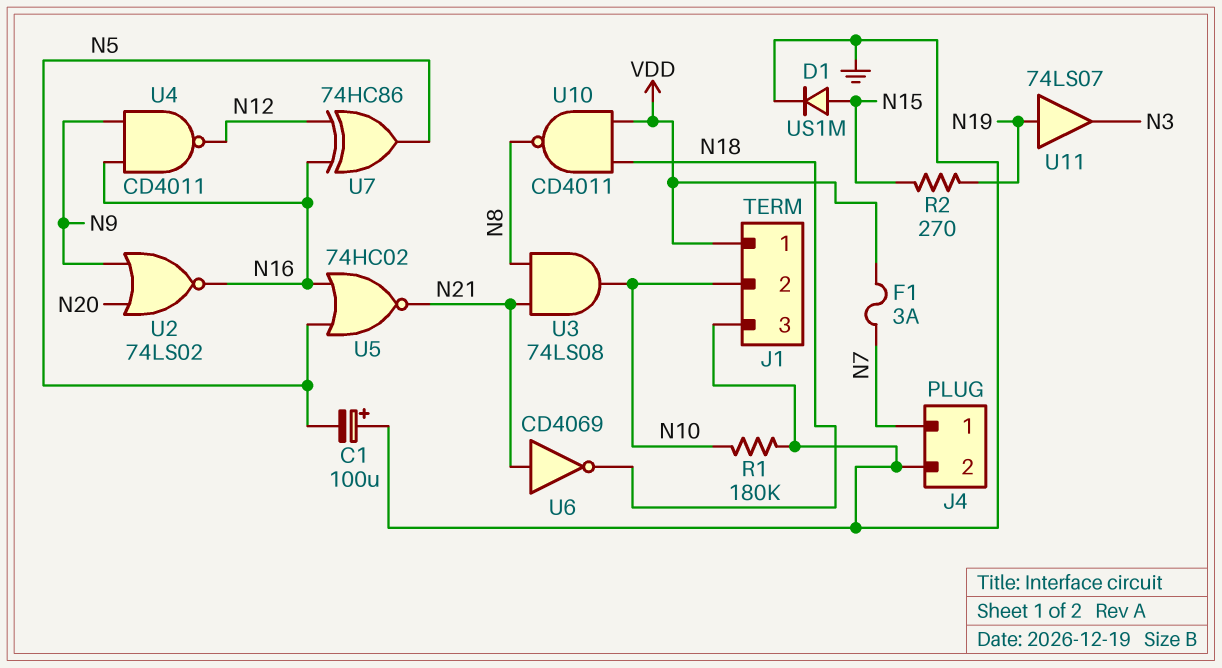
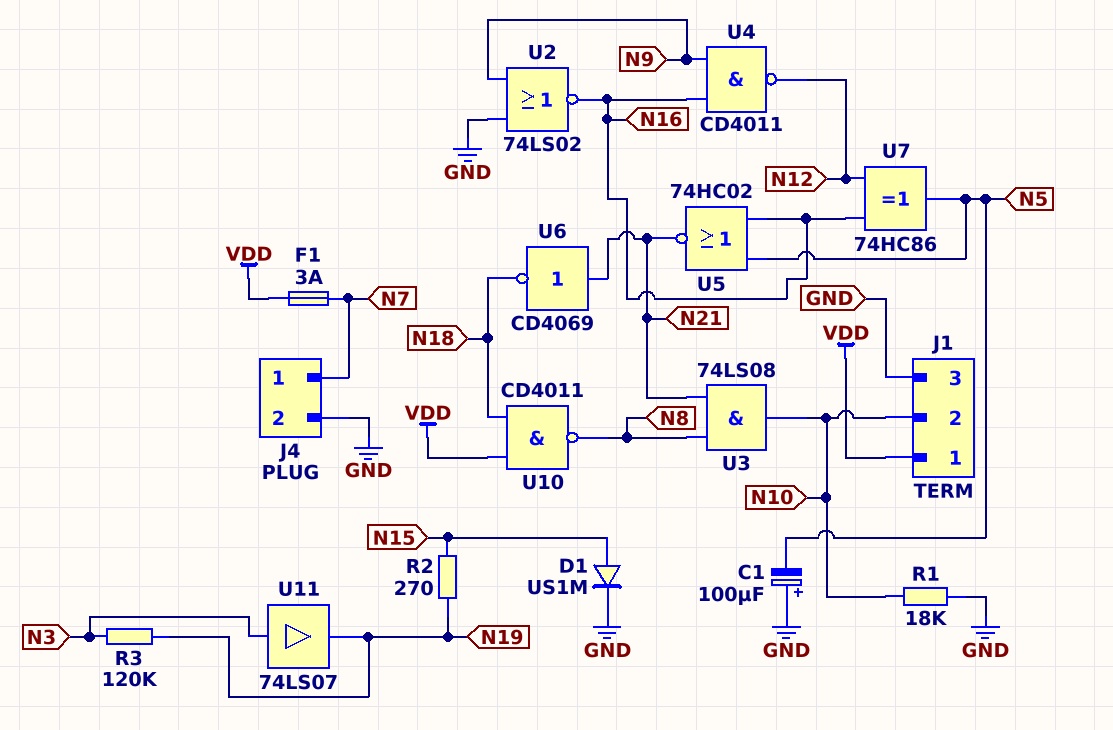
R1: 180k (GND, N10) -> 18k (GND, N10)
R3: none -> 120k (N3, N19)
U2: NOR 74LS02 (in N9, in N20, out N16) -> NOR 74LS02 (in GND, in N9, out N16)
U11: buffer 74LS07 (in N19, out N3) -> buffer 74LS07 (in N3, out N19)

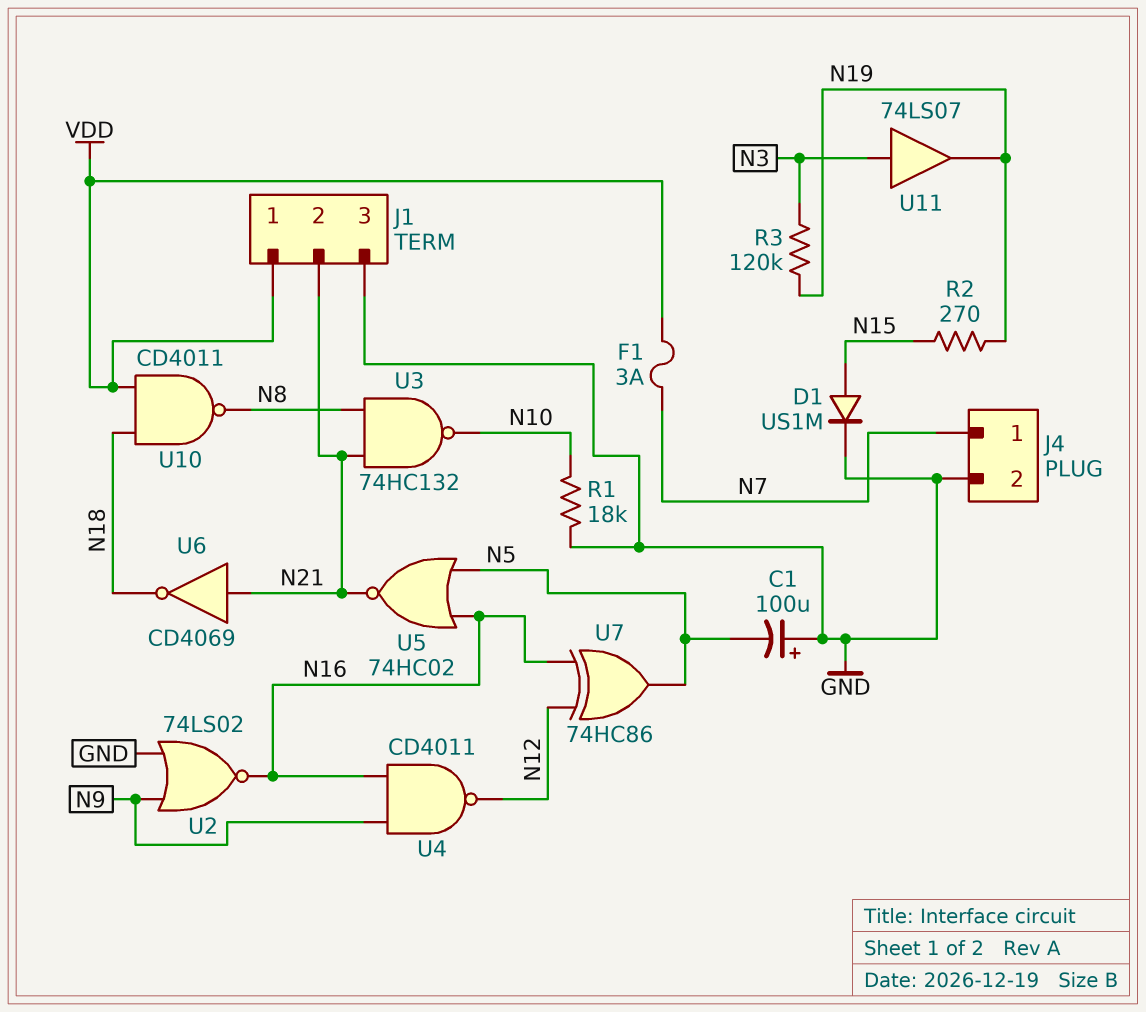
J1 pin 2: N10 -> N21
U3: AND 74LS08 (in N8, in N21, out N10) -> NAND 74HC132 (in N8, in N21, out N10)

